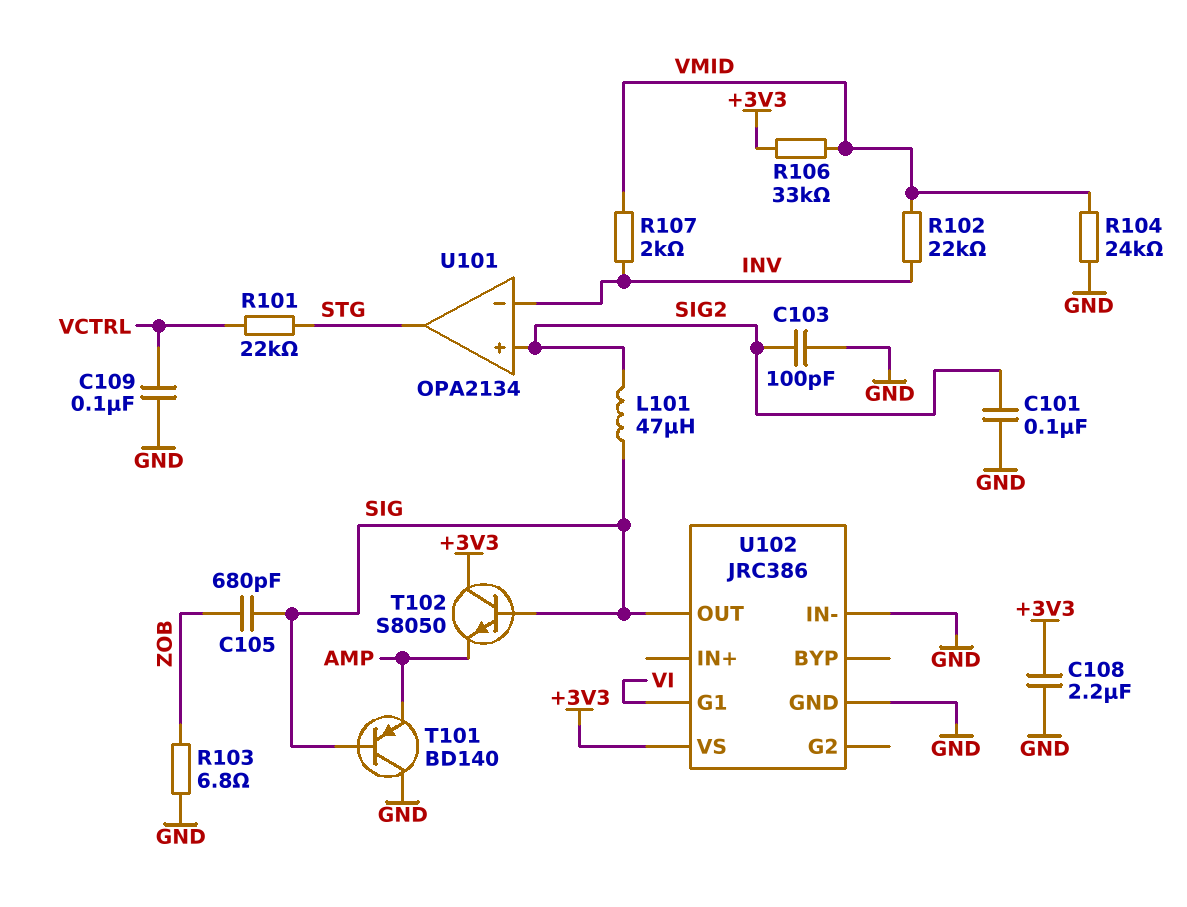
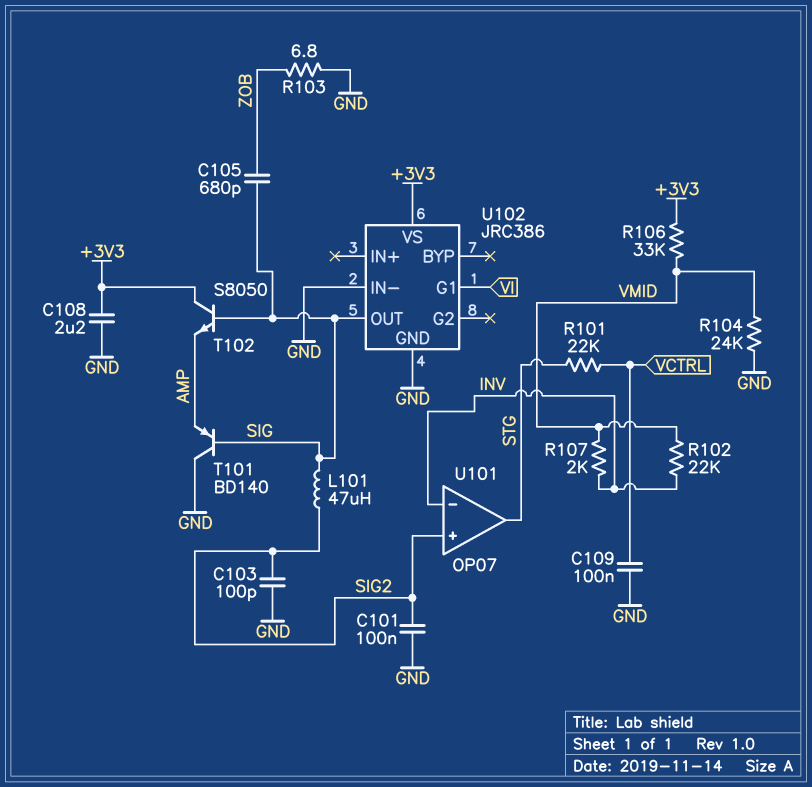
U101: OPA2134 -> OP07

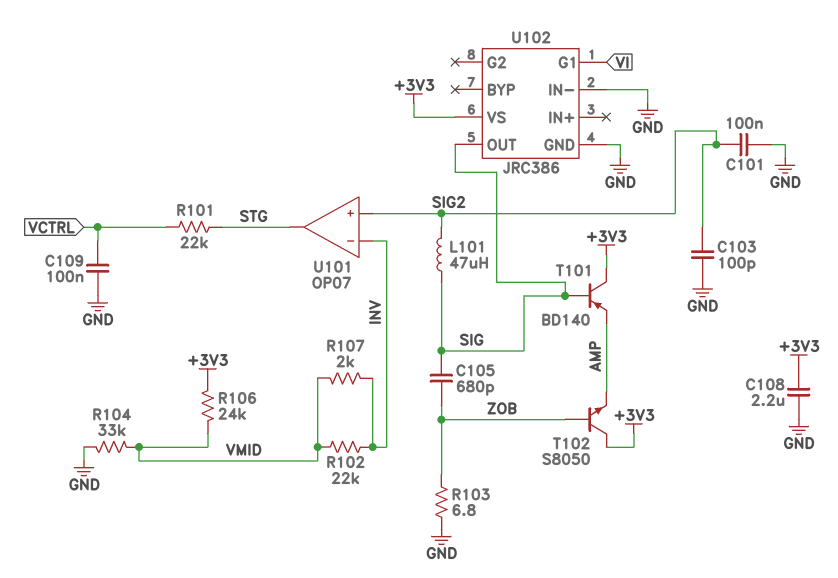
R104: 24k (GND, VMID) -> 33k (GND, VMID)
R106: 33k (+3V3, VMID) -> 24k (+3V3, VMID)
T101: PNP BD140 (B SIG, C GND, E AMP) -> PNP BD140 (B SIG, C +3V3, E AMP)
T102: NPN S8050 (B SIG, C +3V3, E AMP) -> NPN S8050 (B ZOB, C +3V3, E AMP)

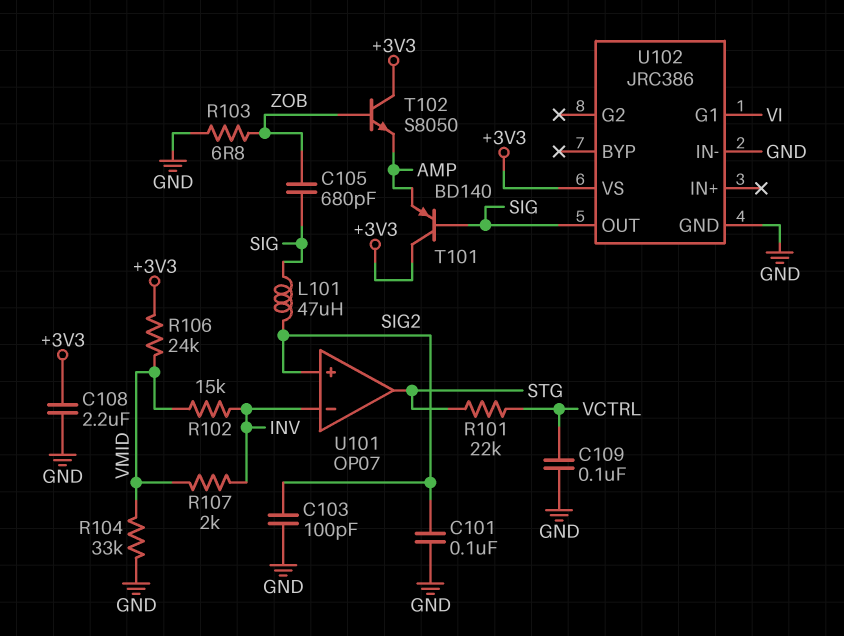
R102: 22k (INV, VMID) -> 15k (INV, VMID)

